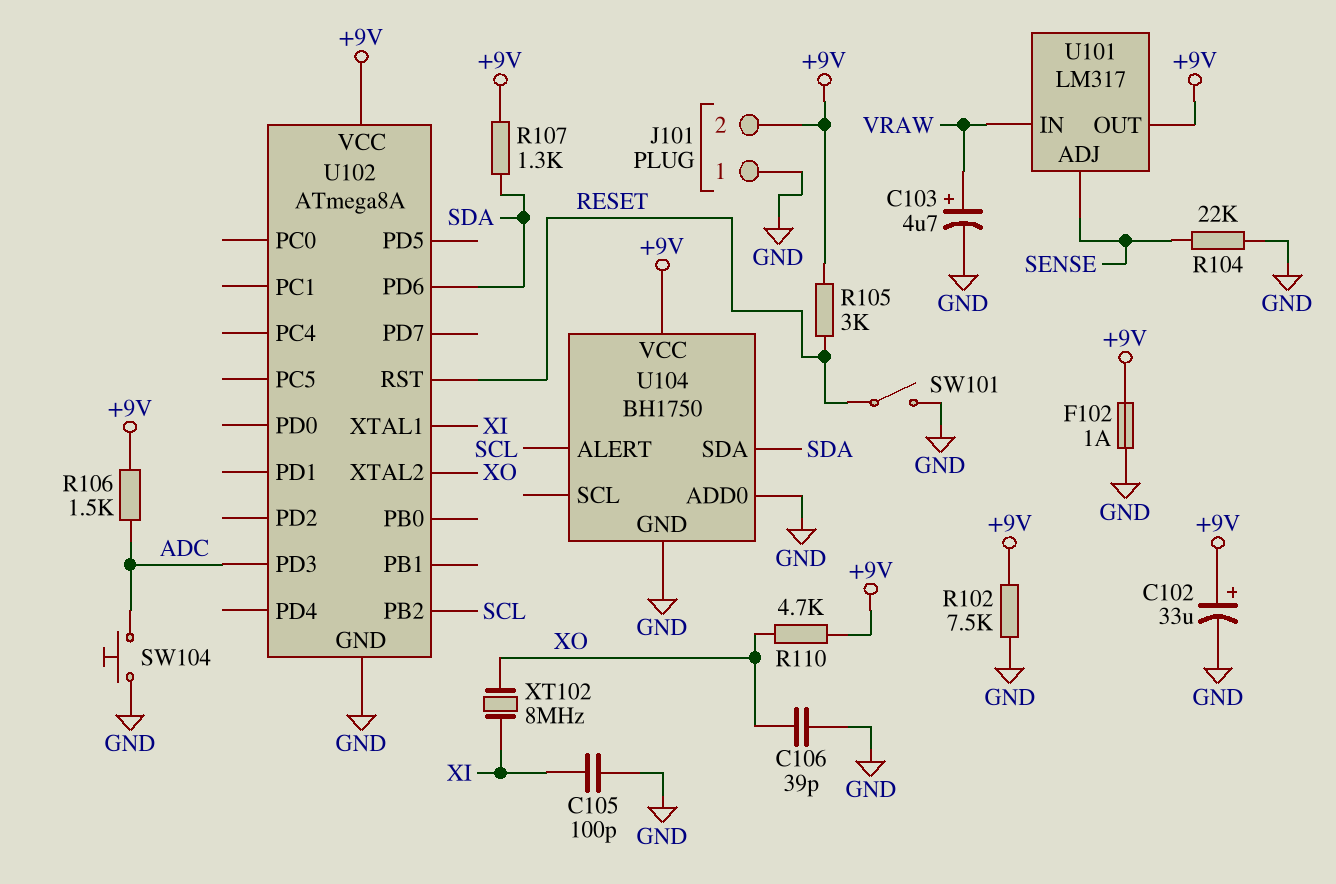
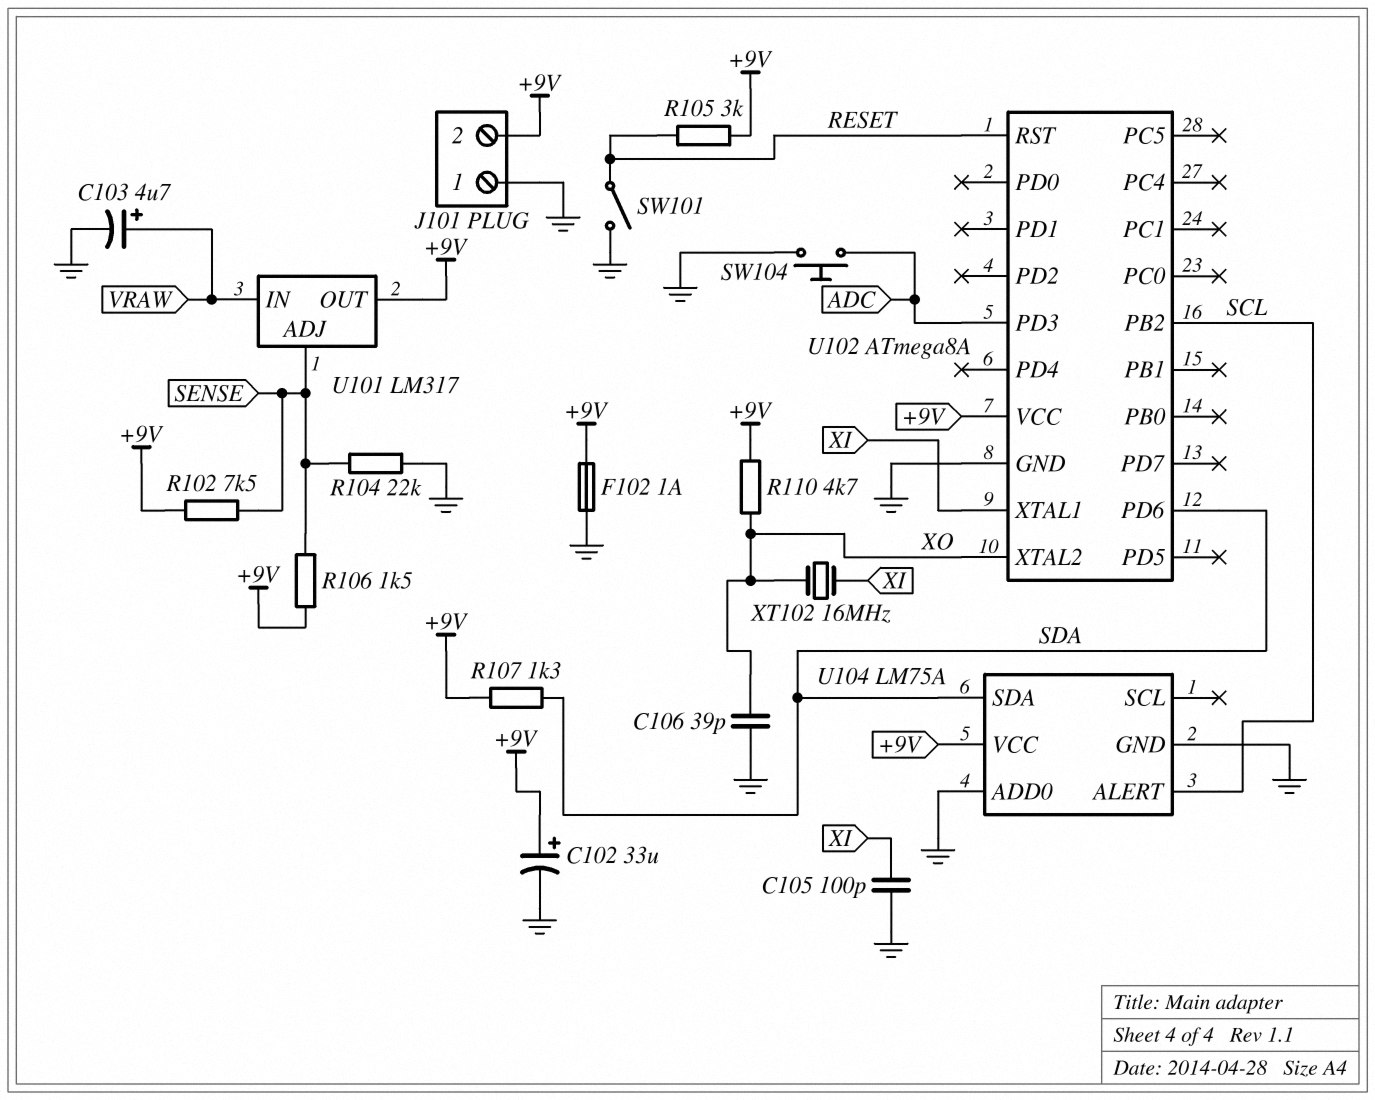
R102: 7.5k (+9V, GND) -> 7.5k (+9V, SENSE)
R106: 1.5k (+9V, ADC) -> 1.5k (+9V, SENSE)
U104: BH1750 -> LM75A
XT102: 8MHz (XI, XO) -> 16MHz (XI, XO)

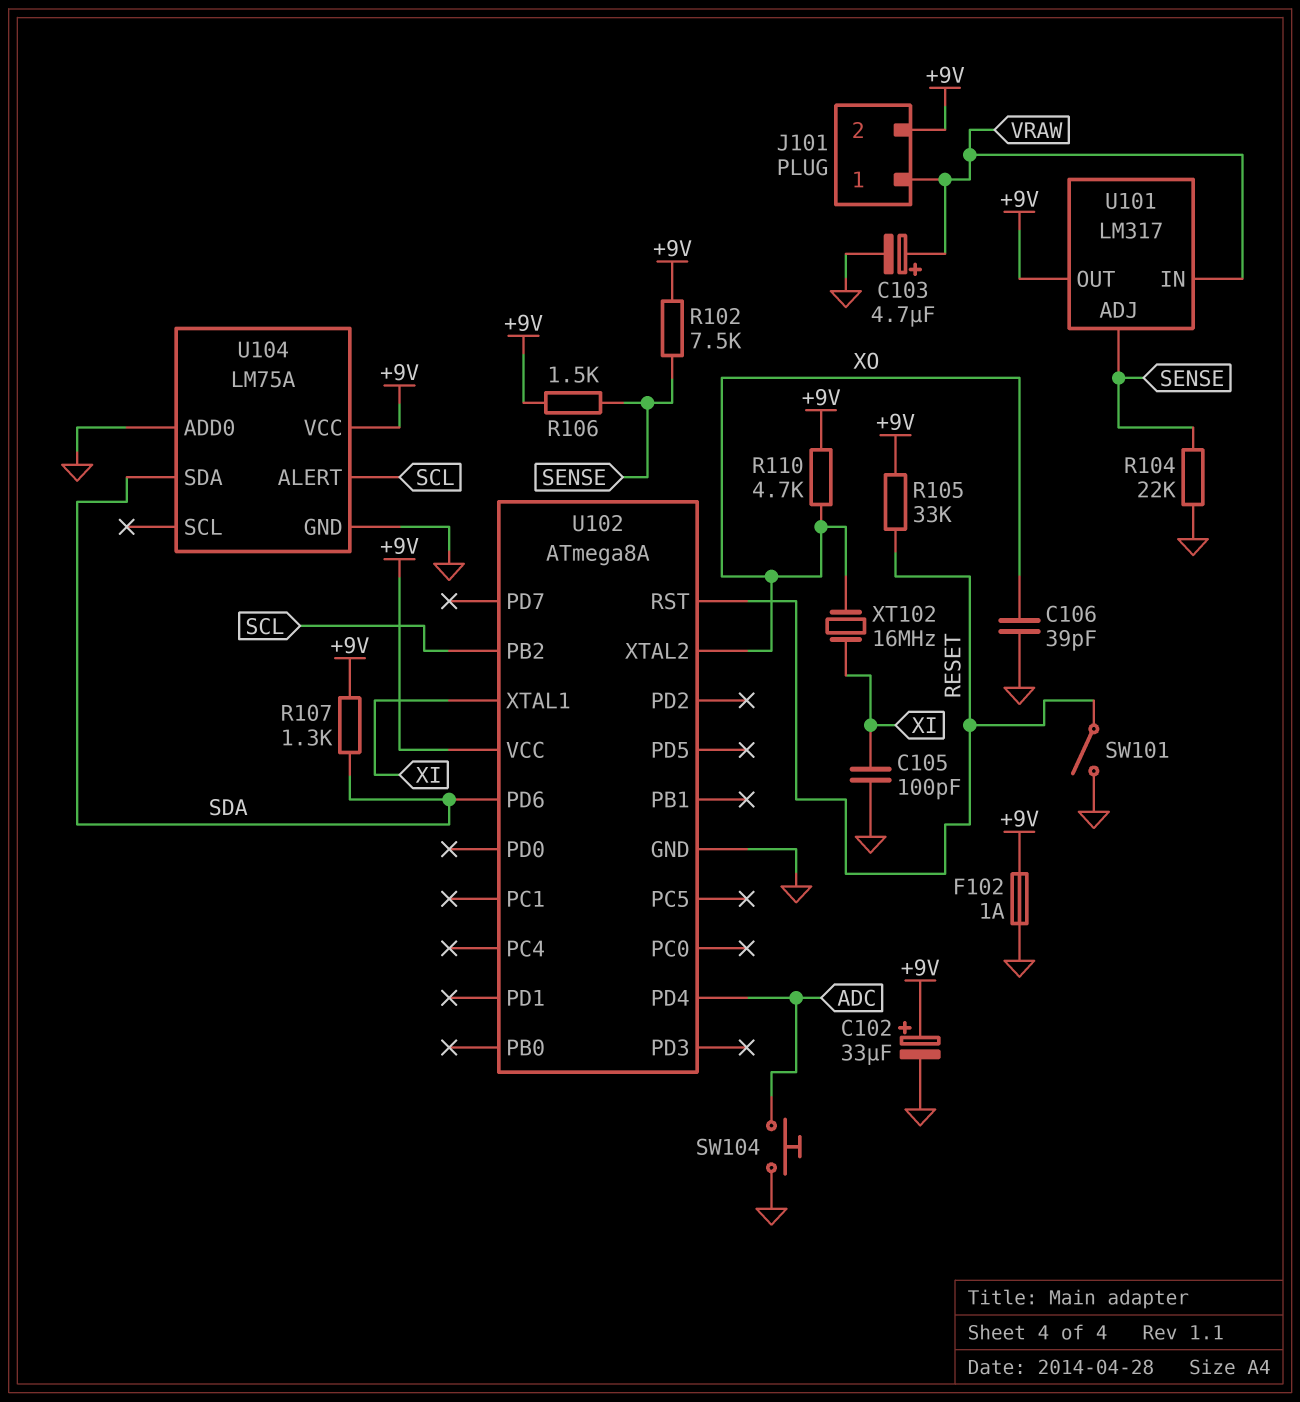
J101 pin 1: GND -> VRAW
R105: 3k (+9V, RESET) -> 33k (+9V, RESET)
U102 pin PD3: ADC -> none
U102 pin PD4: none -> ADC

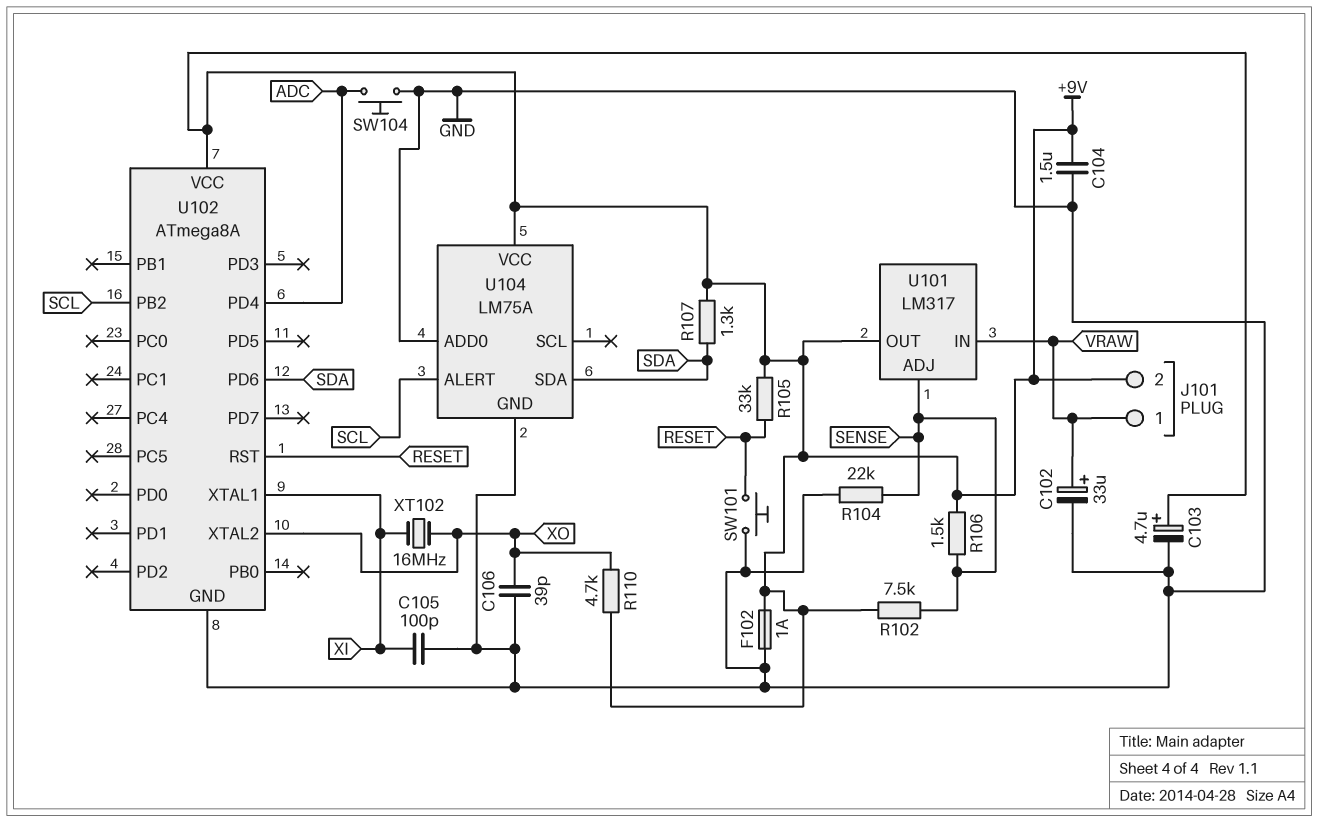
C102: 33uF (plus +9V, minus GND) -> 33uF (plus VRAW, minus GND)
C103: 4.7uF (plus VRAW, minus GND) -> 4.7uF (plus +9V, minus GND)
C104: none -> 1.5uF (+9V, GND)
SW101: switch (GND, RESET) -> button (GND, RESET)

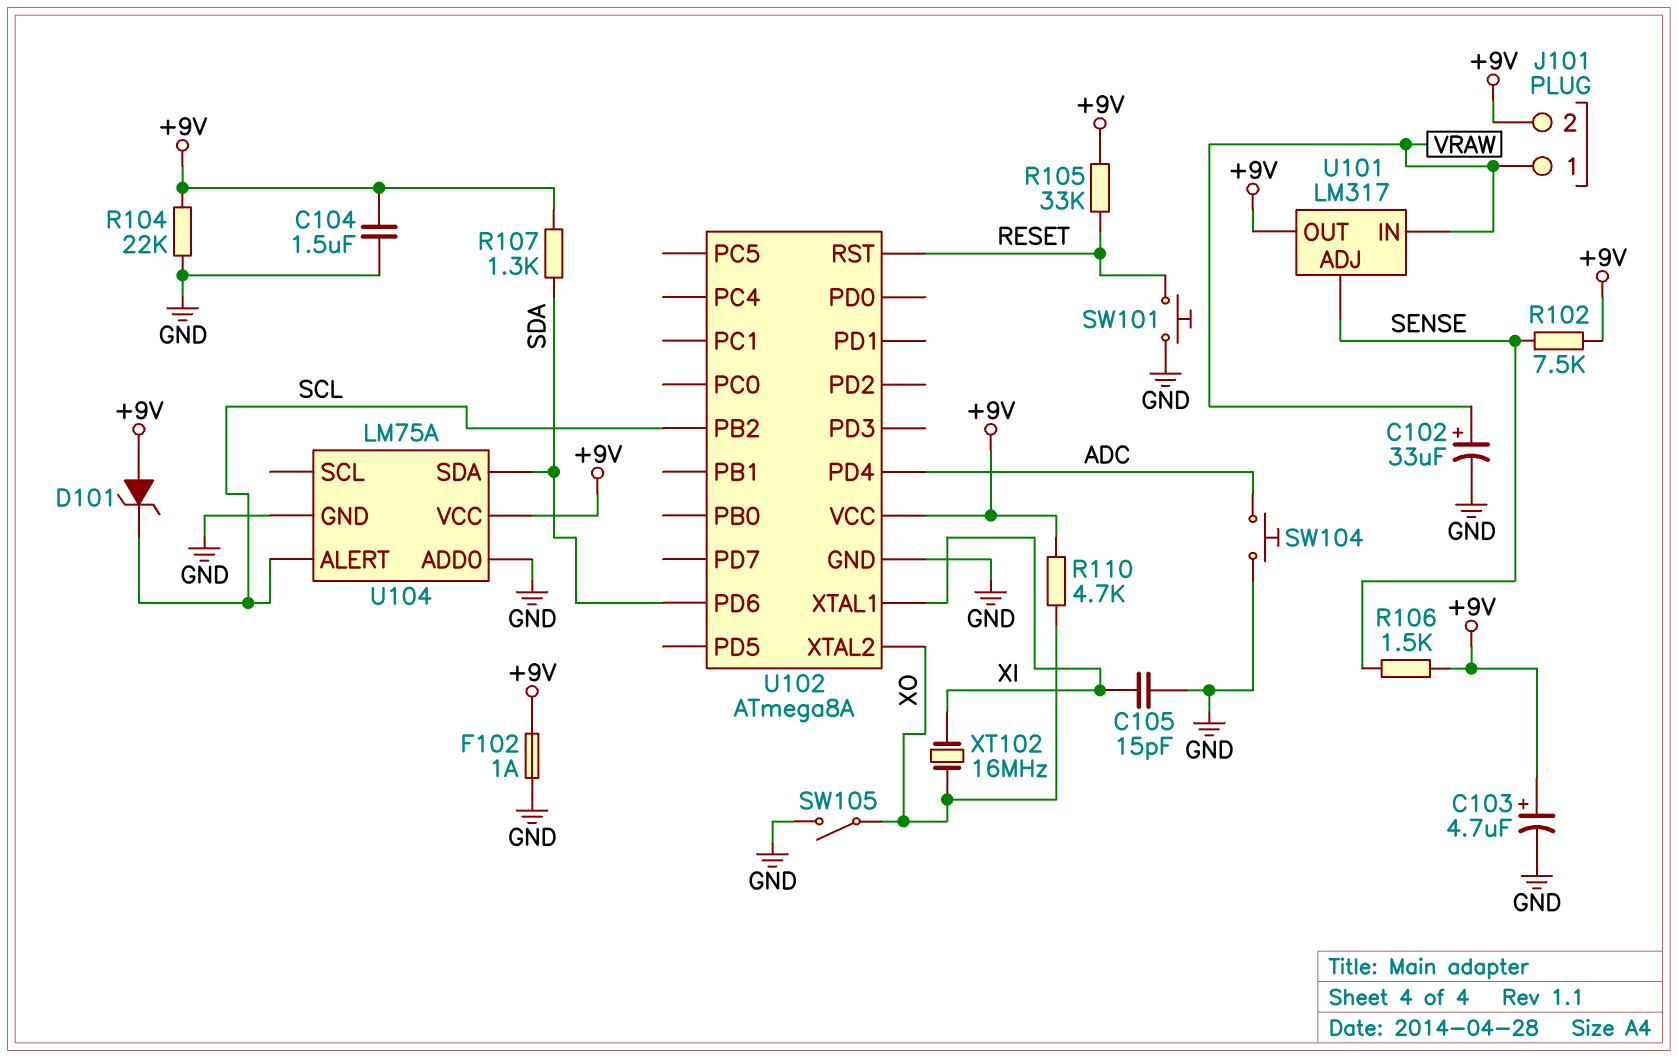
C105: 100pF (GND, XI) -> 15pF (GND, XI)
C106: 39pF (GND, XO) -> none
D101: none -> zener (A +9V, K SCL)
R104: 22k (GND, SENSE) -> 22k (+9V, GND)
SW105: none -> switch (GND, XO)

